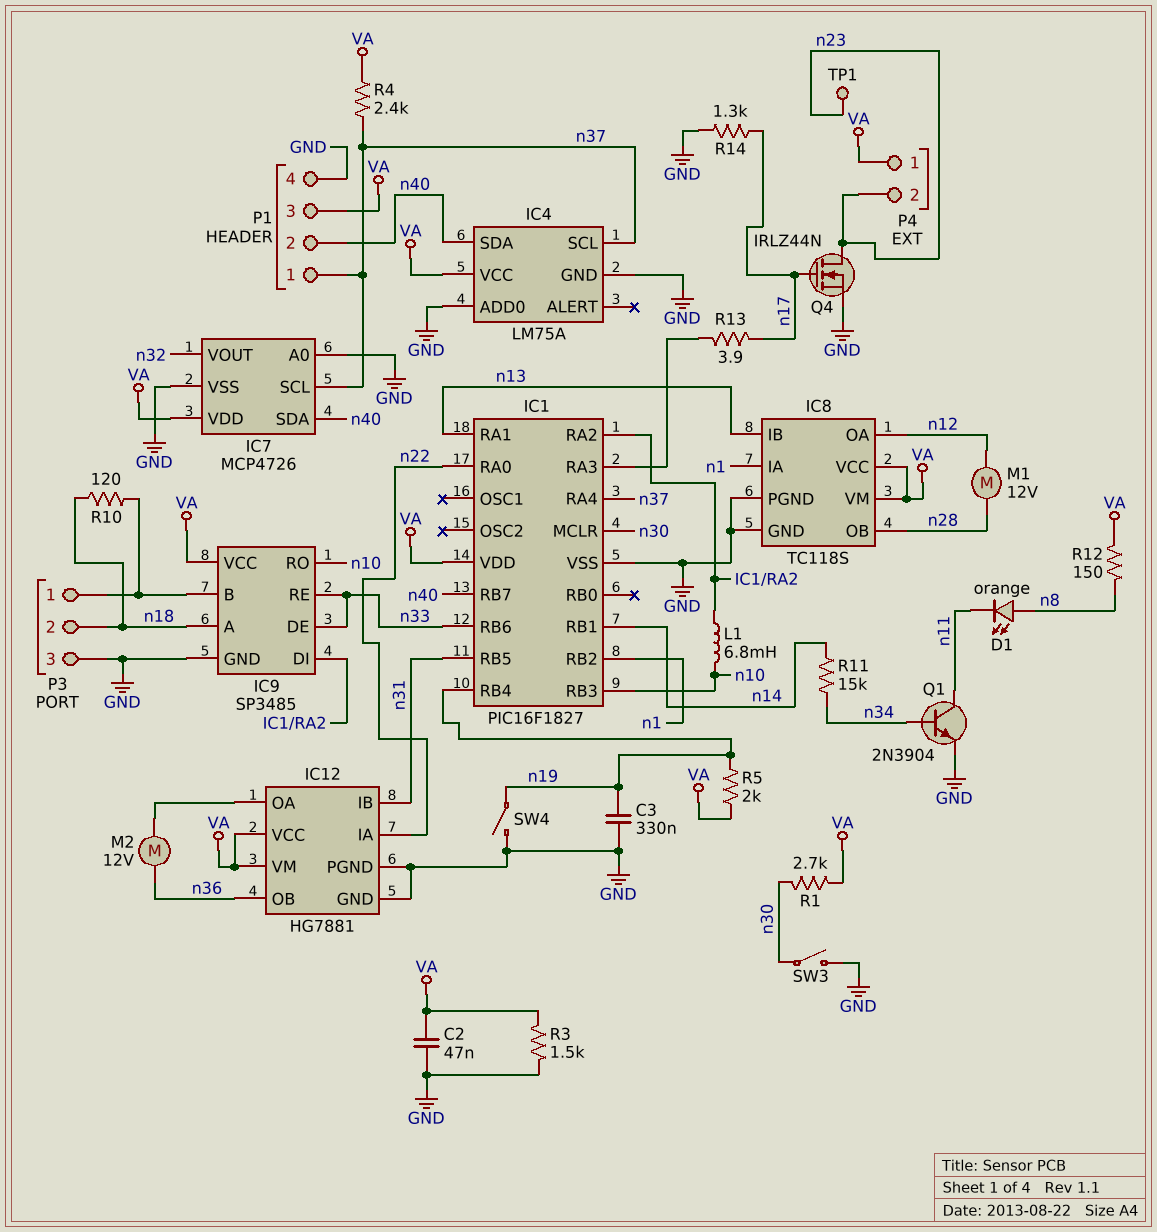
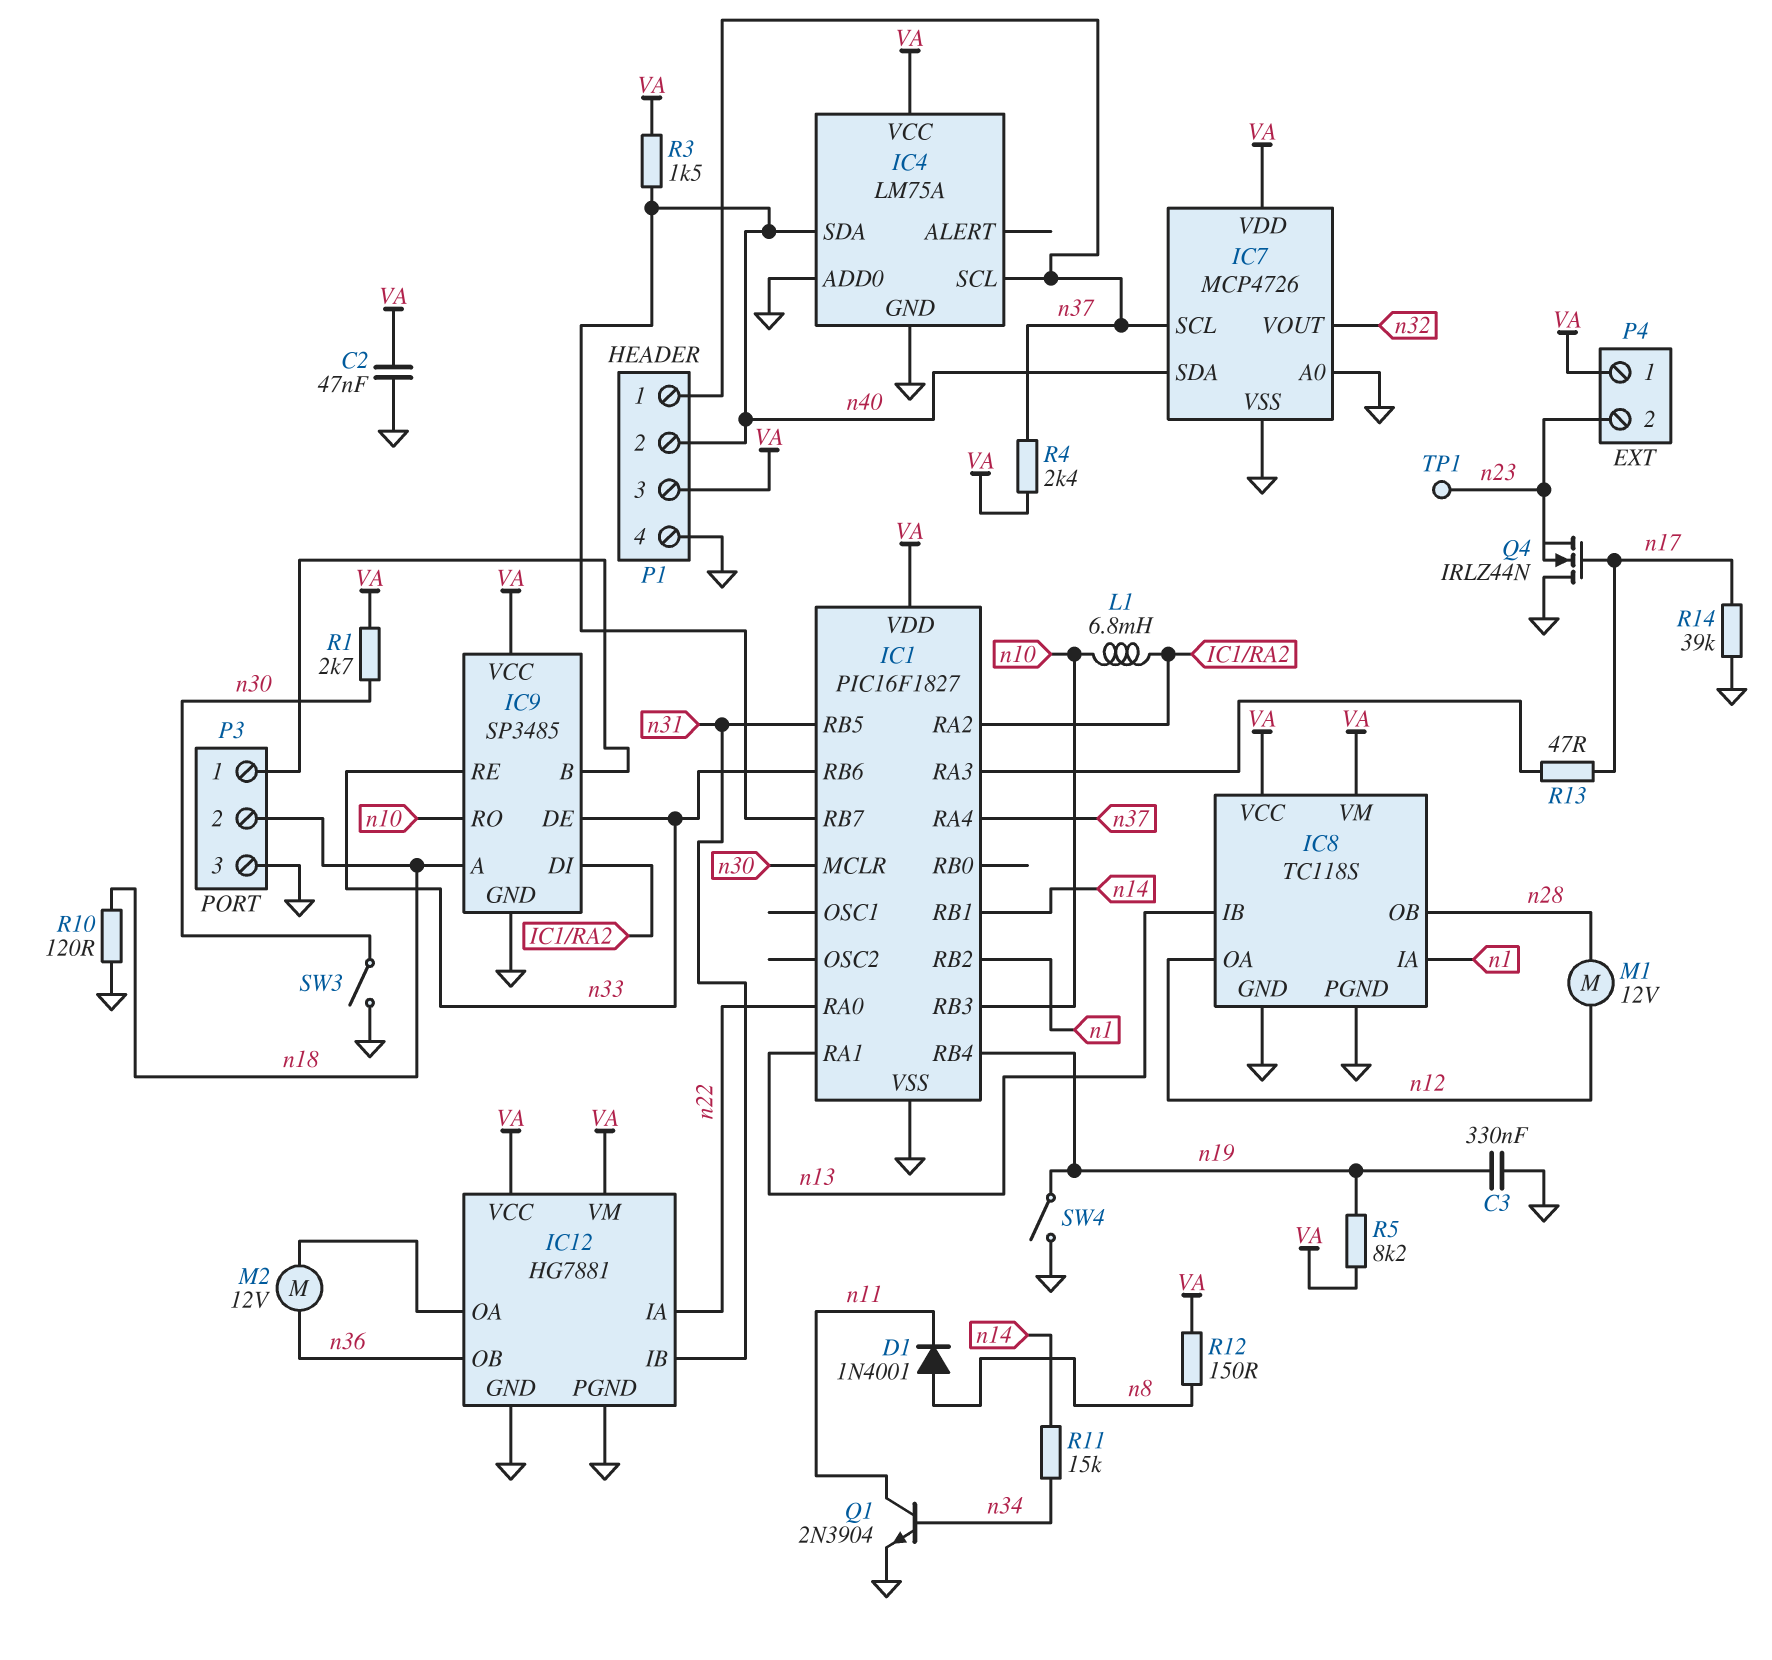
D1: LED orange (A n8, K n11) -> diode 1N4001 (A n8, K n11)
Q4: NMOS IRLZ44N (G n17, D n23, S GND) -> NMOS IRLZ44N (G n17, D GND, S n23)
R3: 1.5k (GND, VA) -> 1.5k (VA, n40)
R5: 2k (VA, n19) -> 8.2k (VA, n19)
R10: 120 (IC9/B, n18) -> 120 (GND, n18)
R13: 3.9 (IC1/RA3, n17) -> 47 (IC1/RA3, n17)
R14: 1.3k (GND, n17) -> 39k (GND, n17)

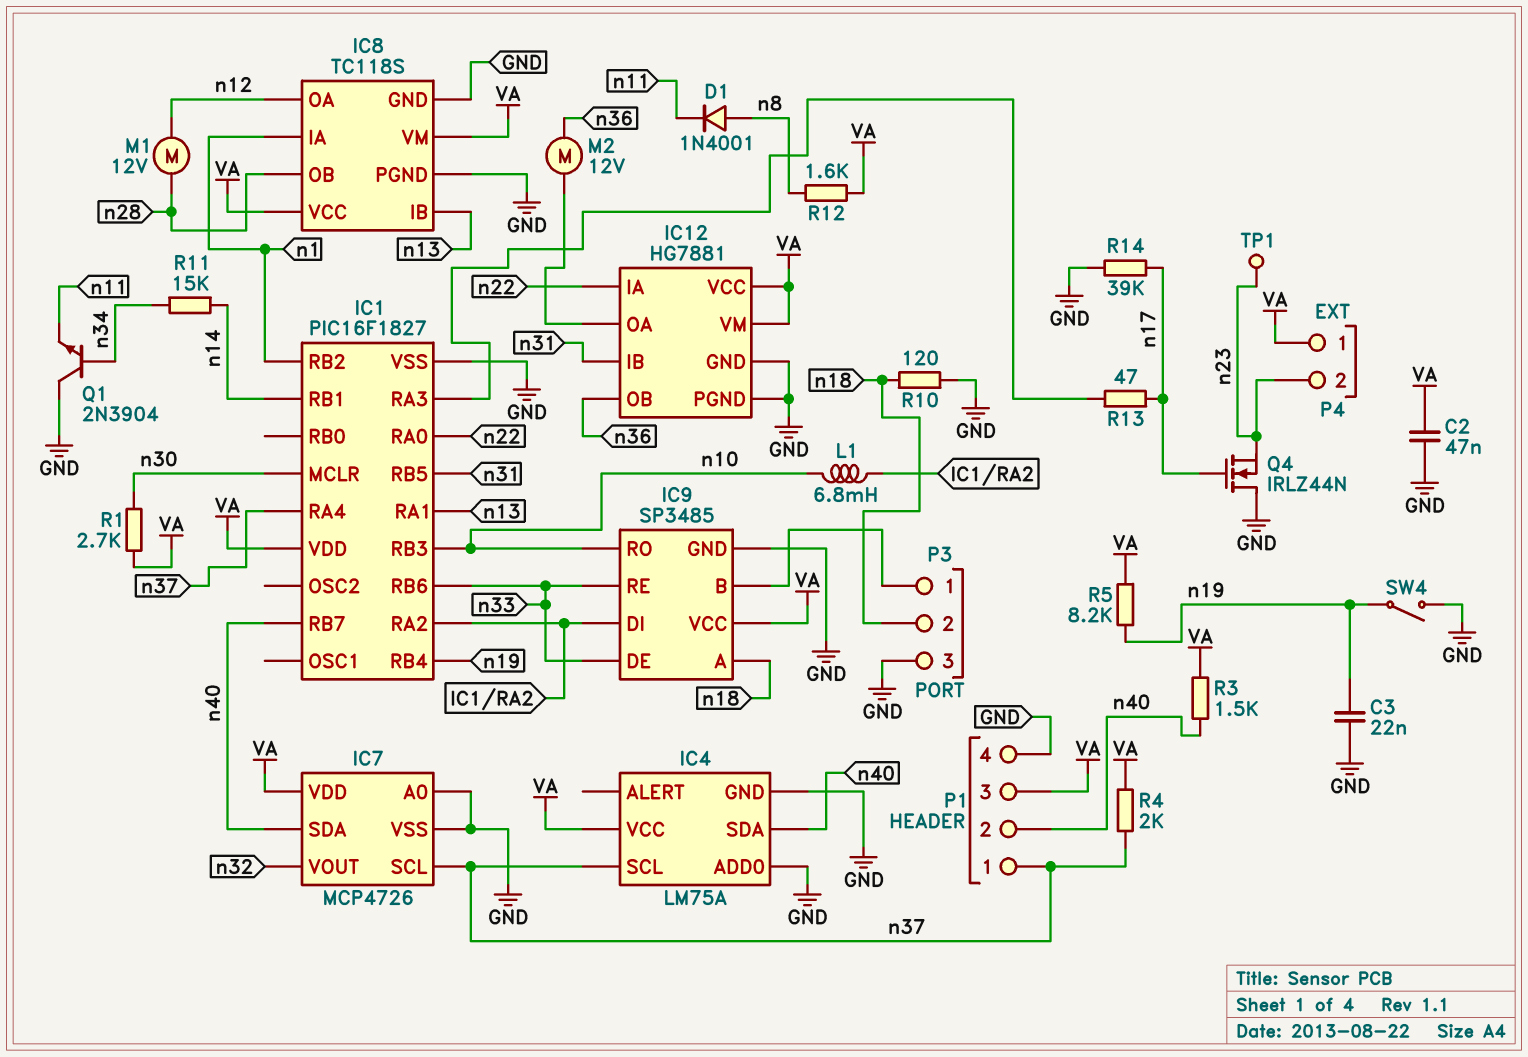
C3: 330nF (GND, n19) -> 22nF (GND, n19)
Q1: NPN 2N3904 (B n34, C n11, E GND) -> NPN 2N3904 (B n34, C GND, E n11)
R4: 2.4k (VA, n37) -> 2k (VA, n37)
R12: 150 (VA, n8) -> 1.6k (VA, n8)
SW3: switch (GND, n30) -> none

